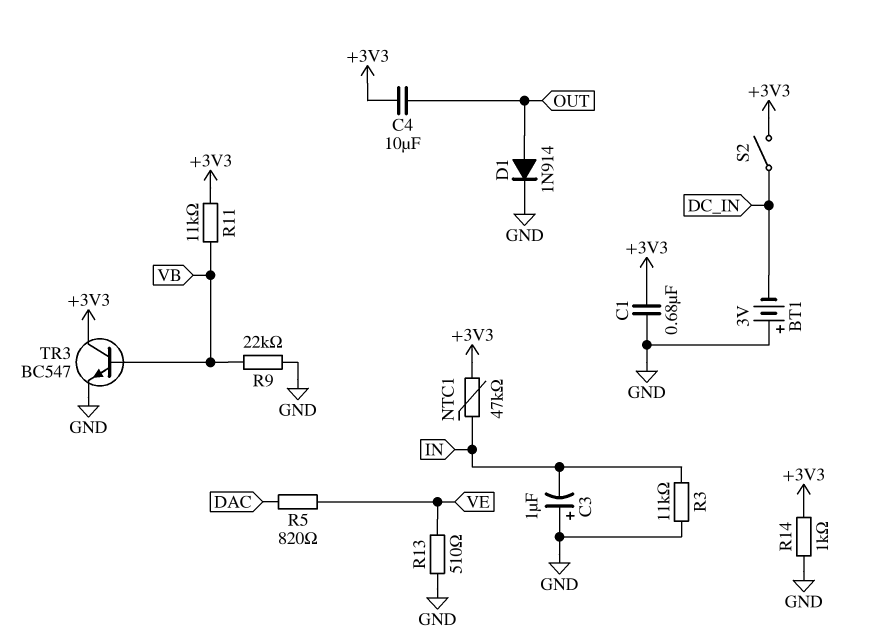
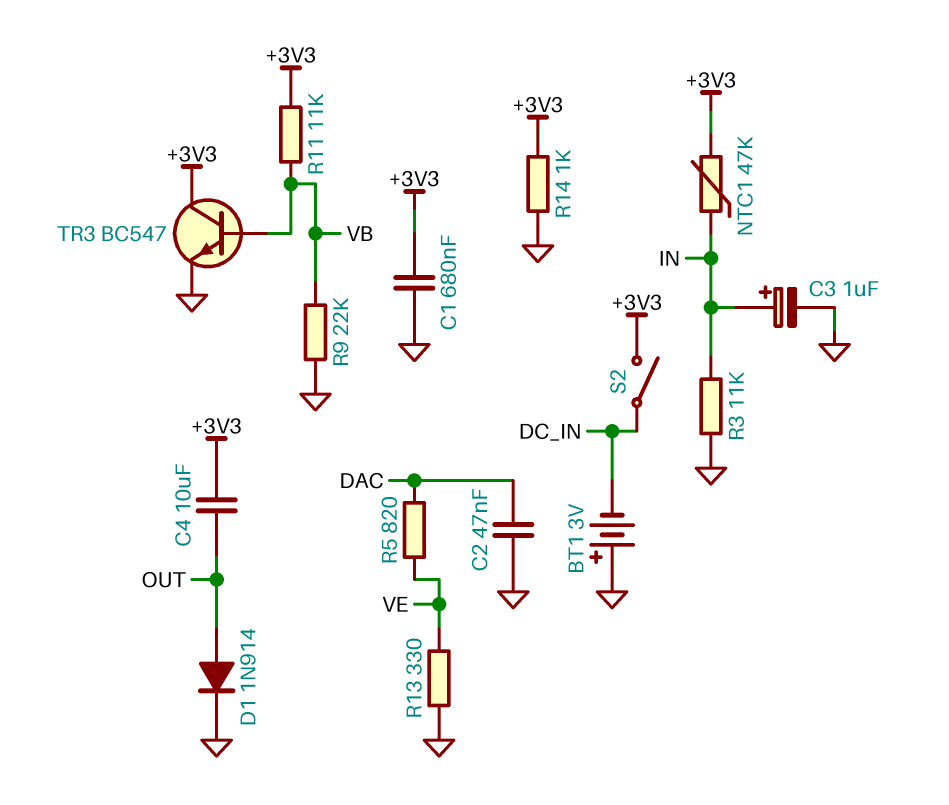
C2: none -> 47nF (DAC, GND)
C3: 1uF (plus GND, minus IN) -> 1uF (plus IN, minus GND)
R13: 510 (GND, VE) -> 330 (GND, VE)

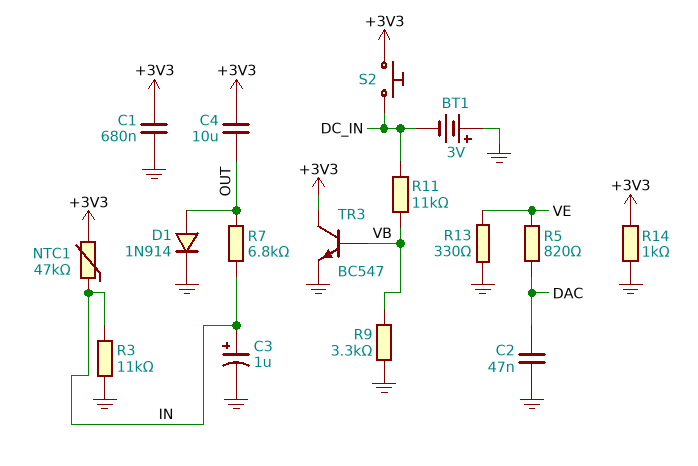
R7: none -> 6.8k (IN, OUT)
R9: 22k (GND, VB) -> 3.3k (GND, VB)
R11: 11k (+3V3, VB) -> 11k (DC_IN, VB)
S2: switch (+3V3, DC_IN) -> button (+3V3, DC_IN)

